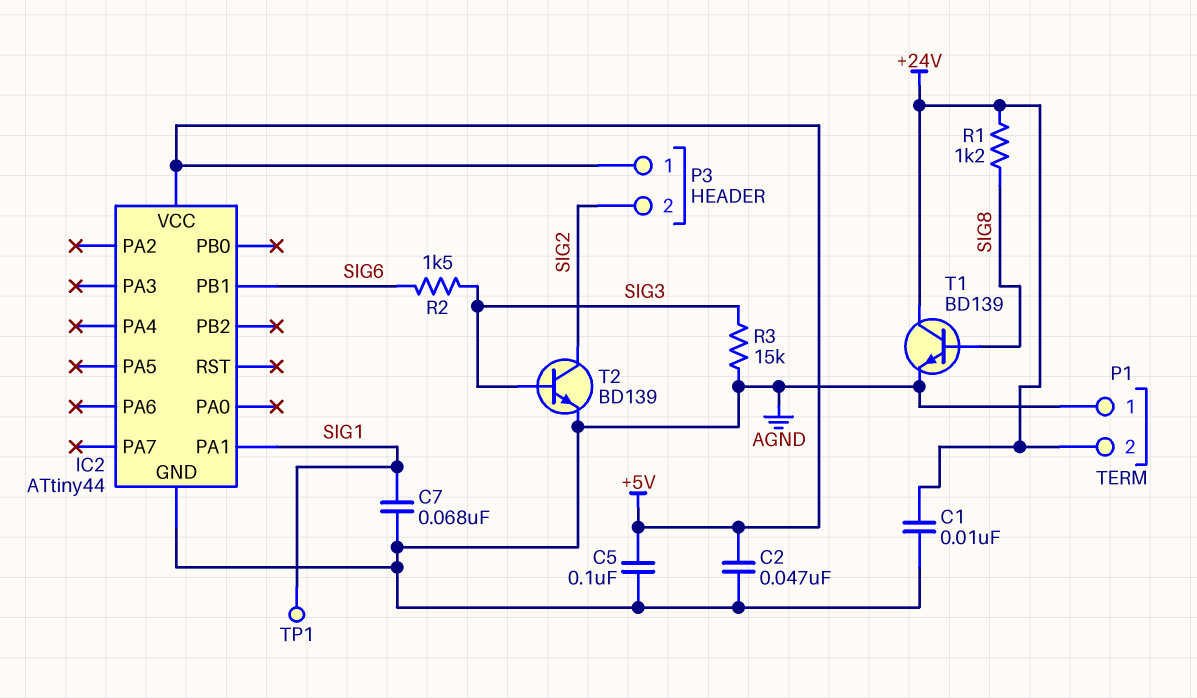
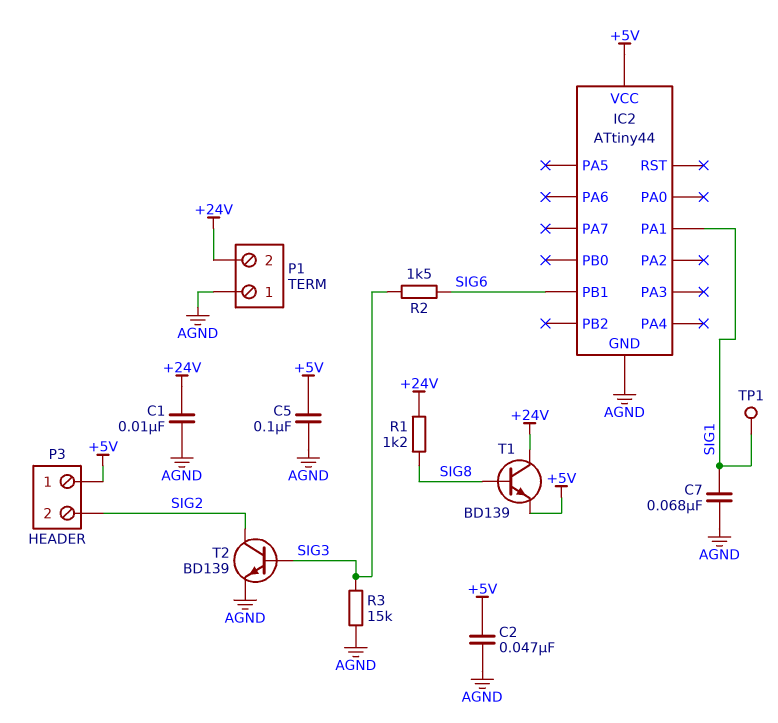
T1: NPN BD139 (B SIG8, C +24V, E AGND) -> NPN BD139 (B SIG8, C +24V, E +5V)

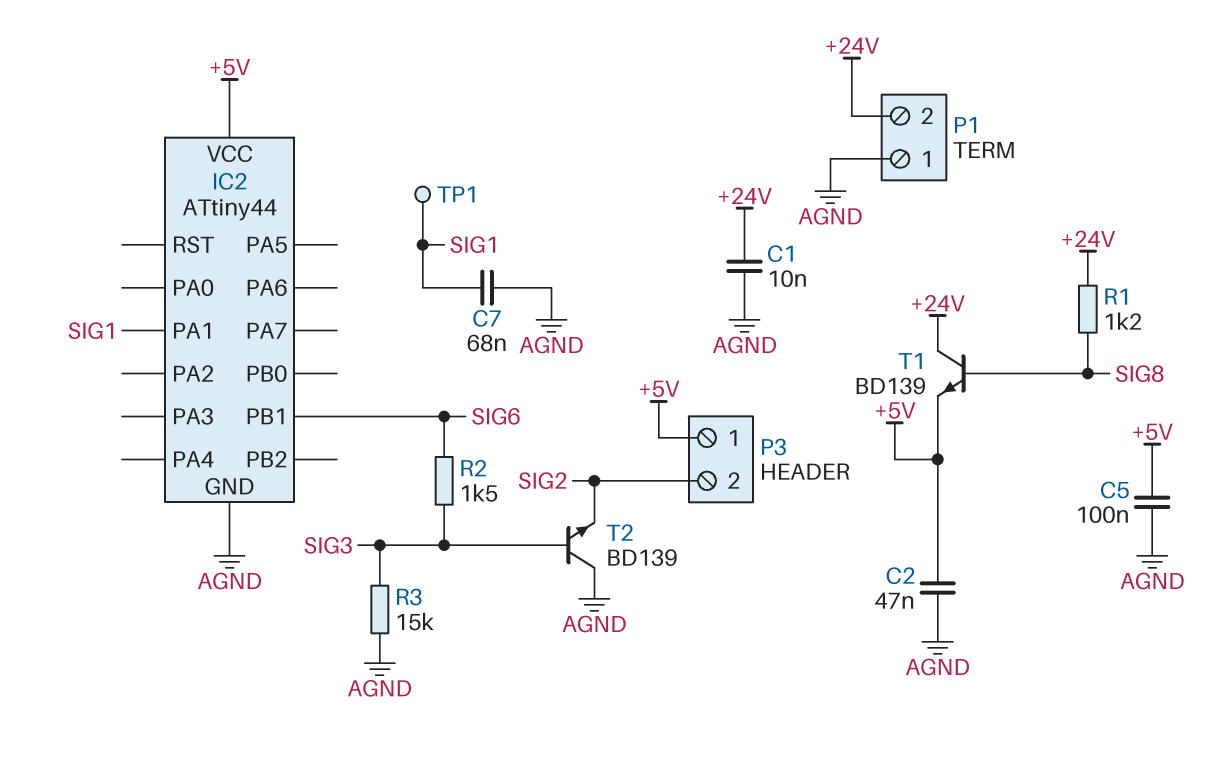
T2: NPN BD139 (B SIG3, C SIG2, E AGND) -> NPN BD139 (B SIG3, C AGND, E SIG2)

